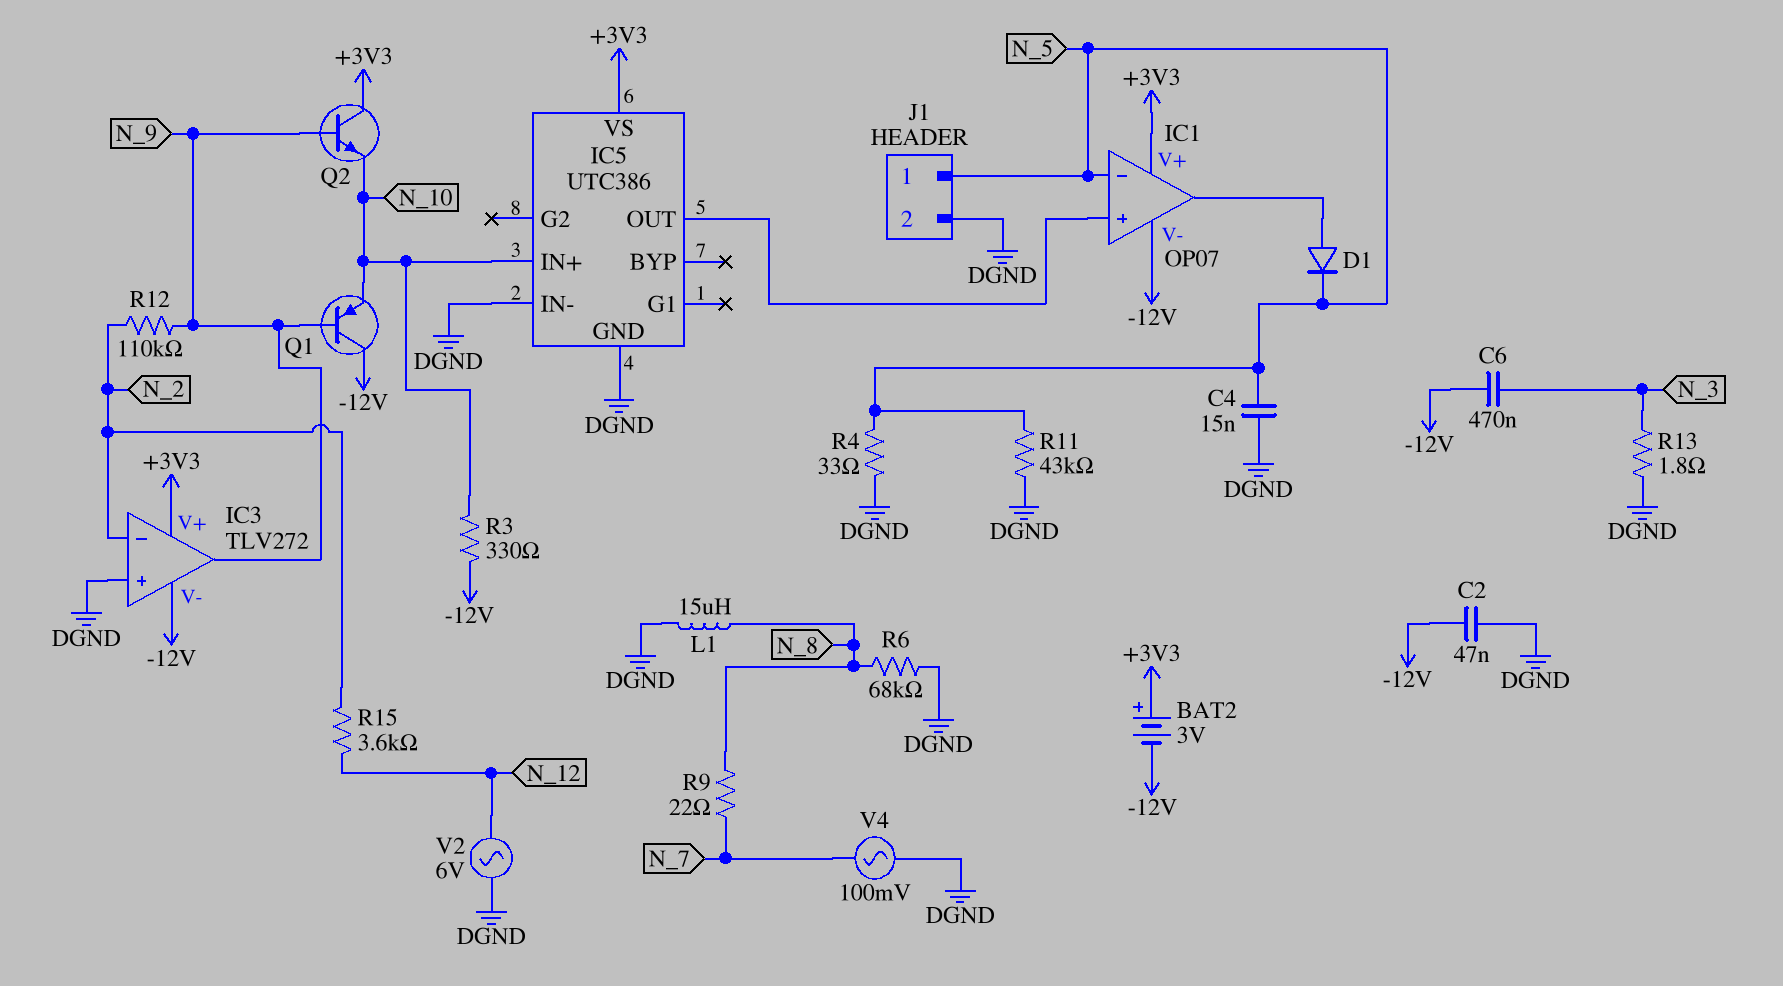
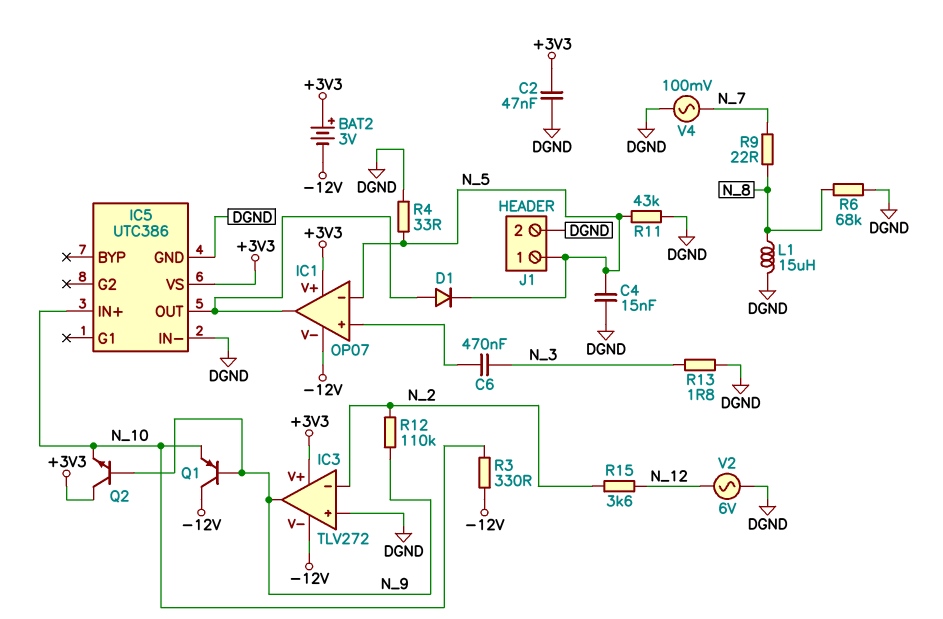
C2: 47nF (-12V, DGND) -> 47nF (+3V3, DGND)
C6: 470nF (-12V, N_3) -> 470nF (IC1/in+, N_3)
IC5 pin OUT: IC1/in+ -> IC1/out

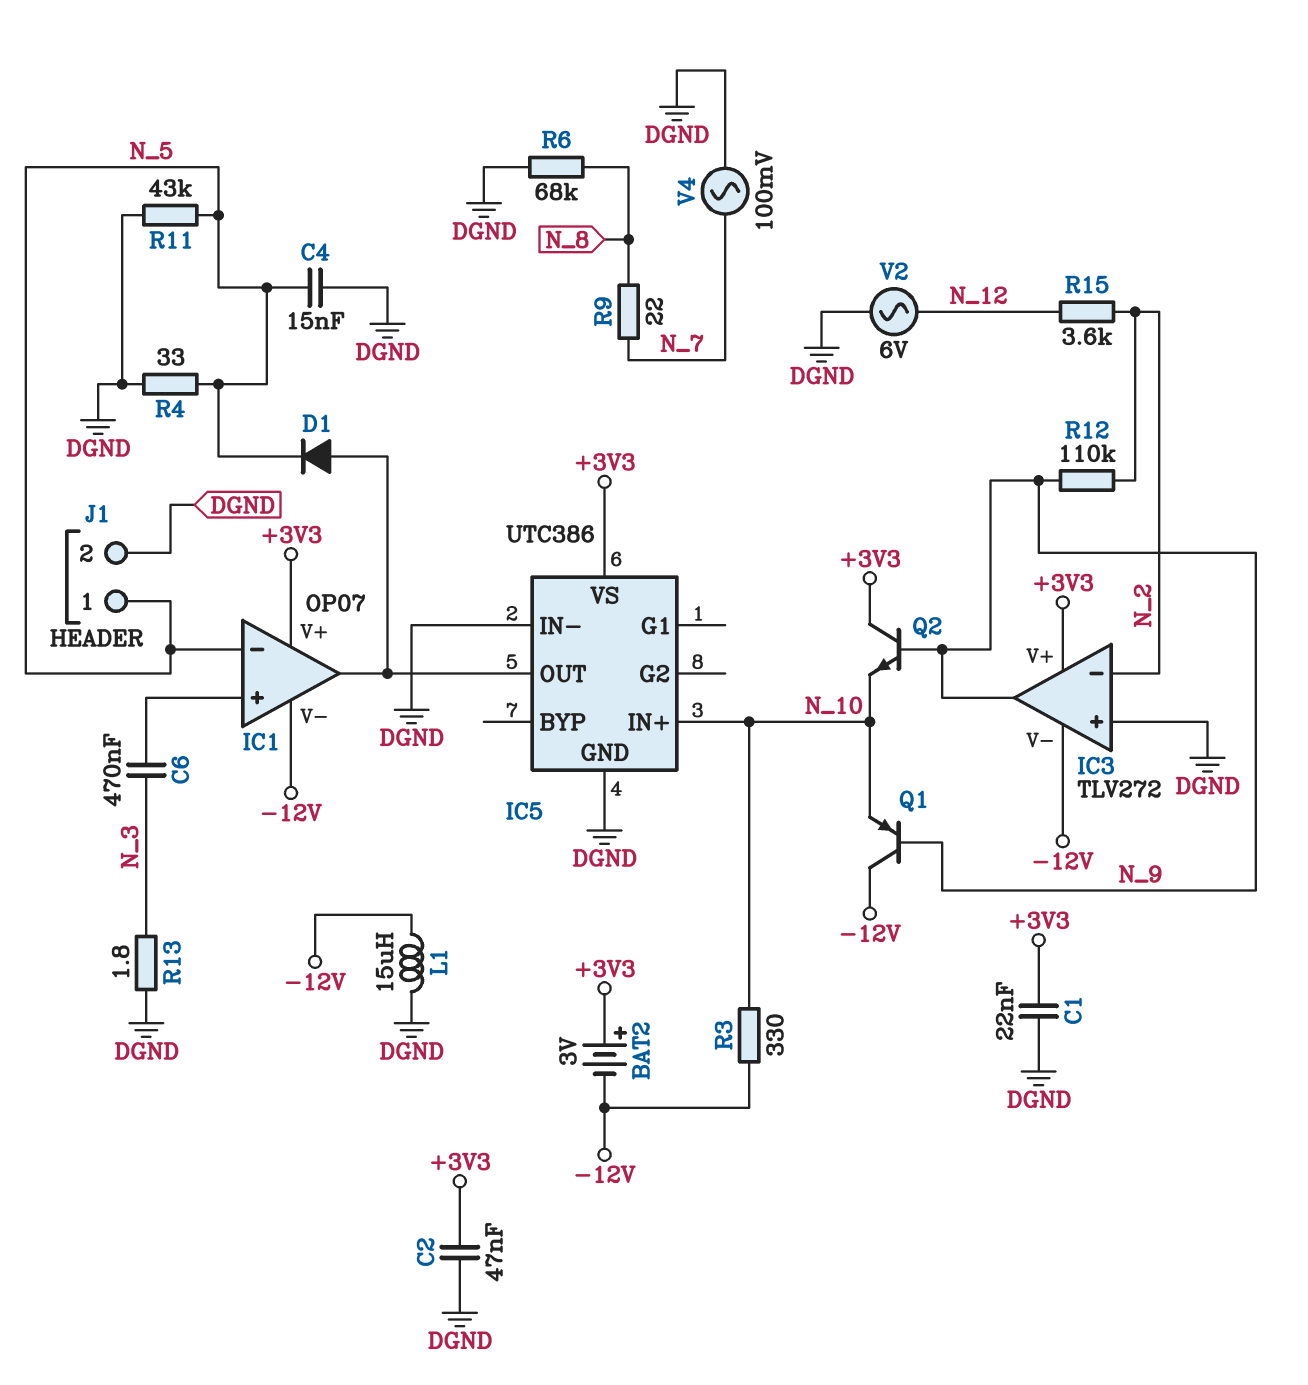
C1: none -> 22nF (+3V3, DGND)
L1: 15uH (DGND, N_8) -> 15uH (-12V, DGND)

